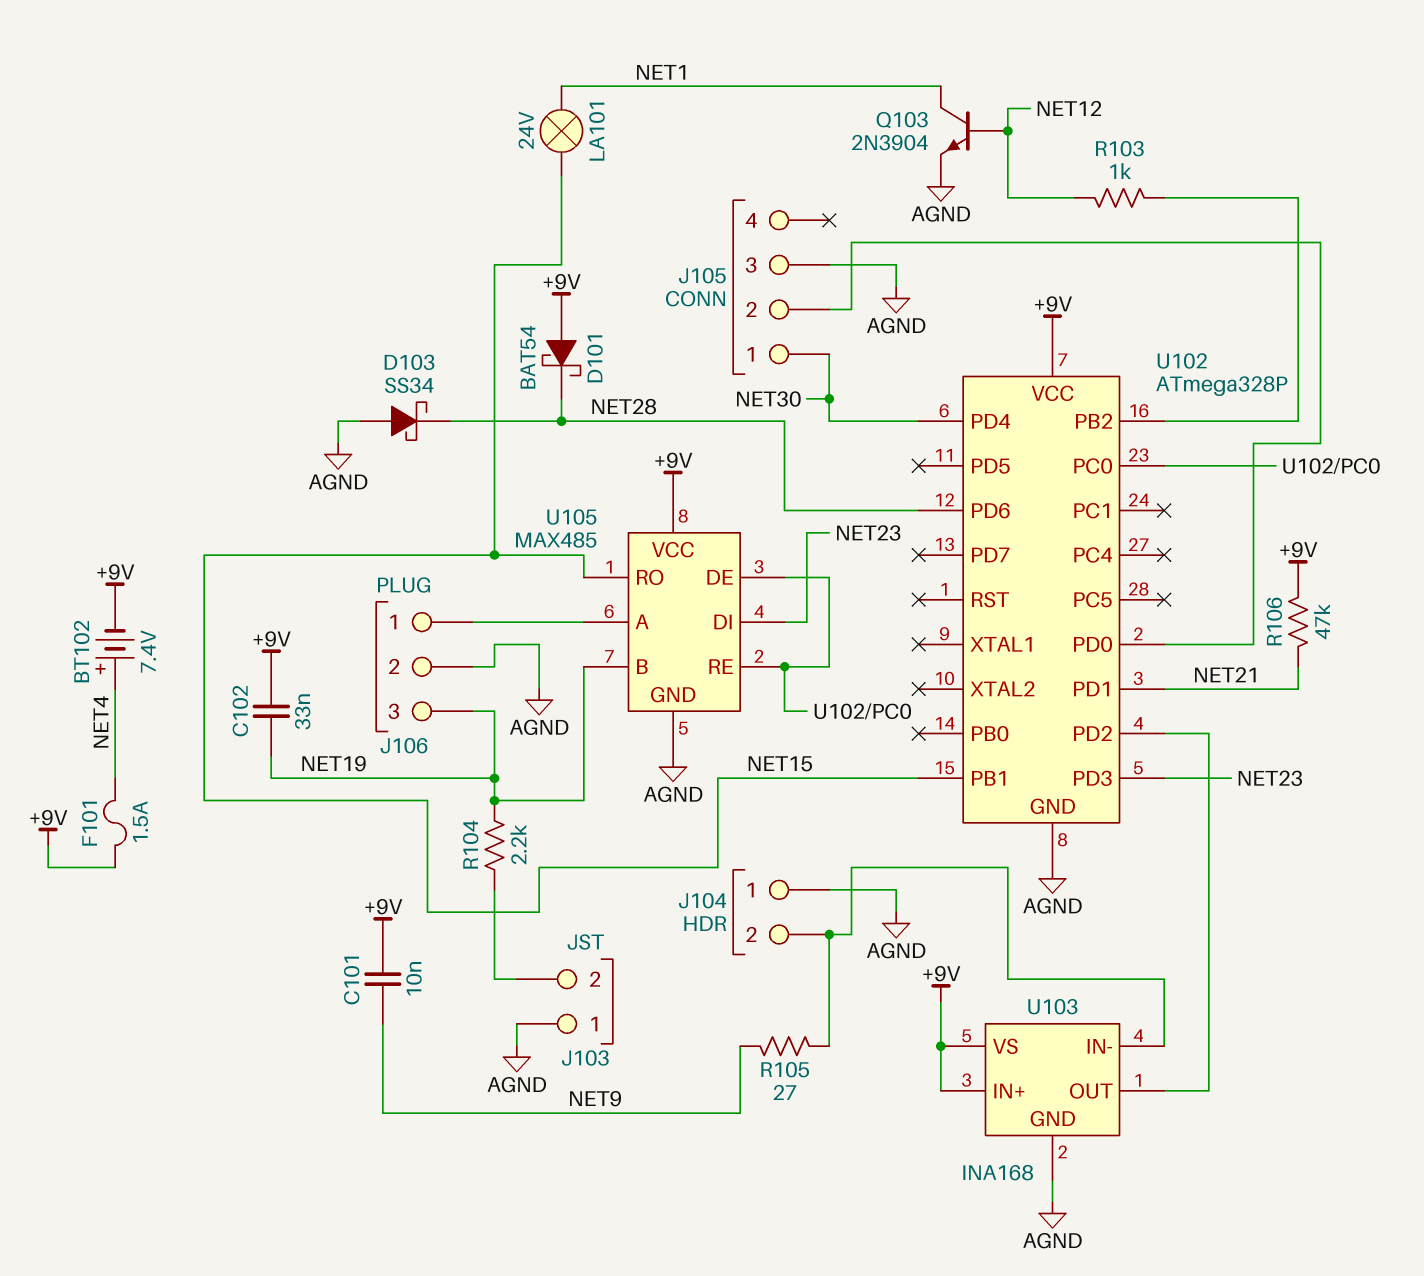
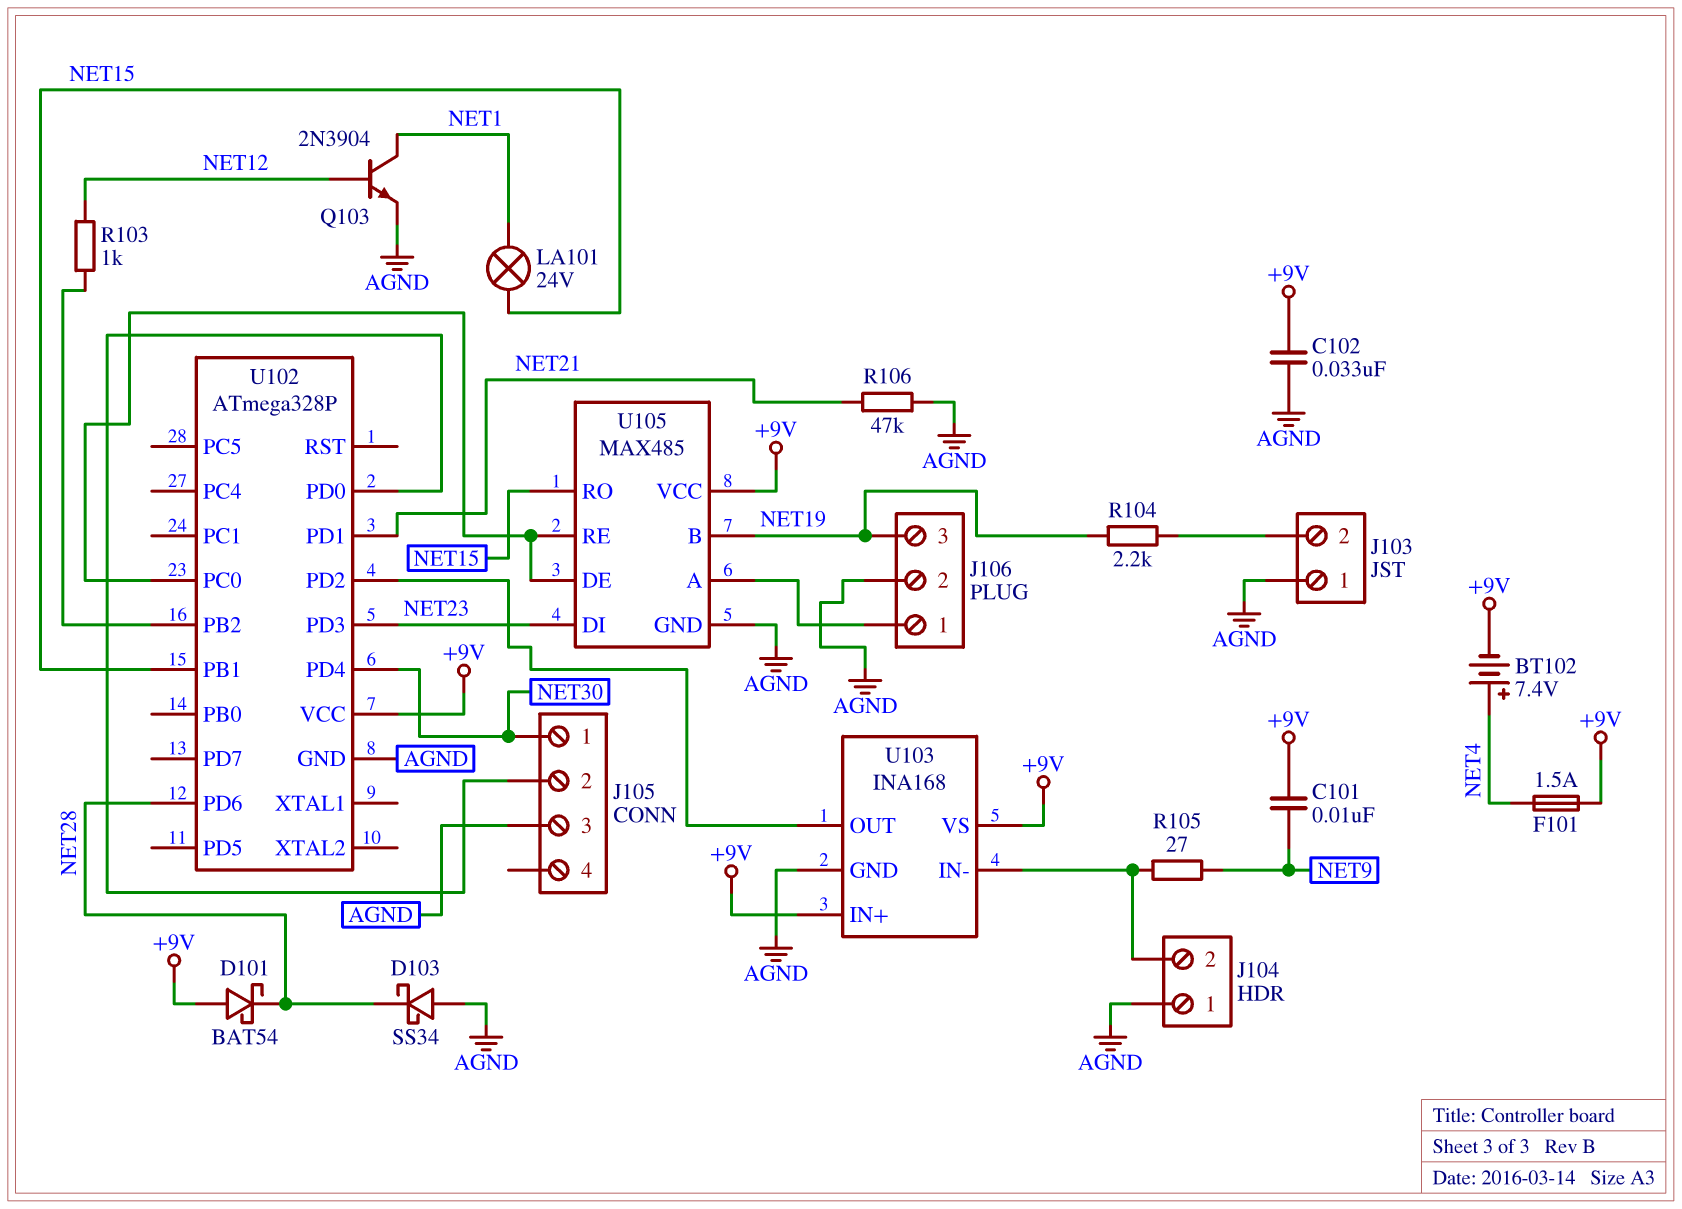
C102: 33nF (+9V, NET19) -> 33nF (+9V, AGND)
R106: 47k (+9V, NET21) -> 47k (AGND, NET21)

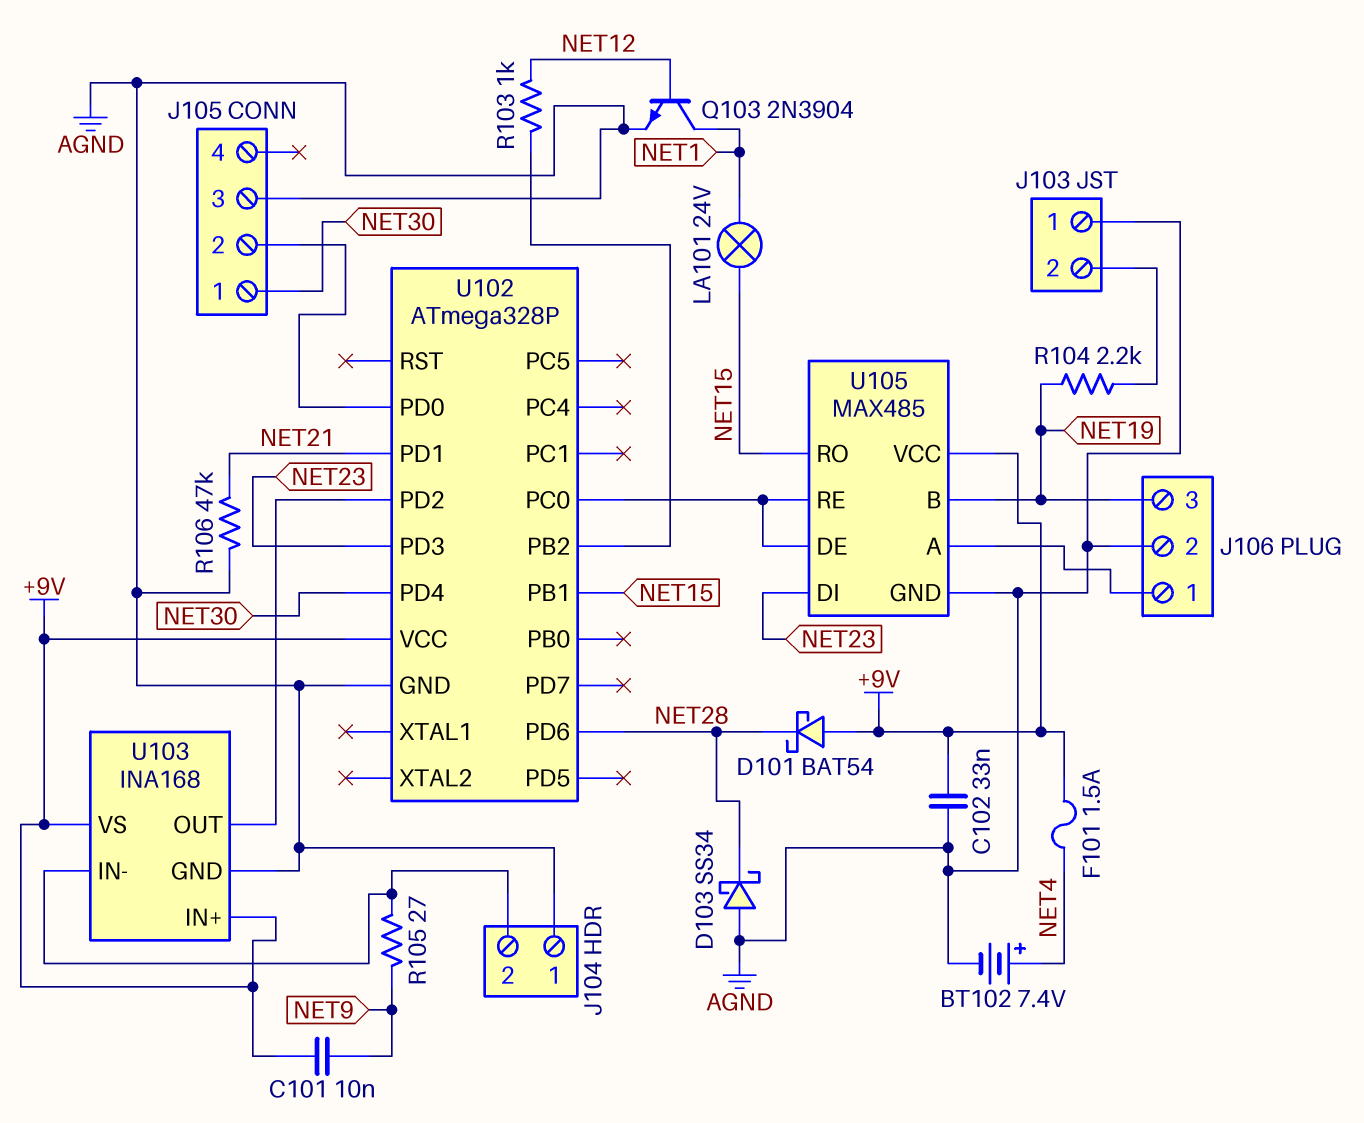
BT102: 7.4V (plus NET4, minus +9V) -> 7.4V (plus NET4, minus AGND)

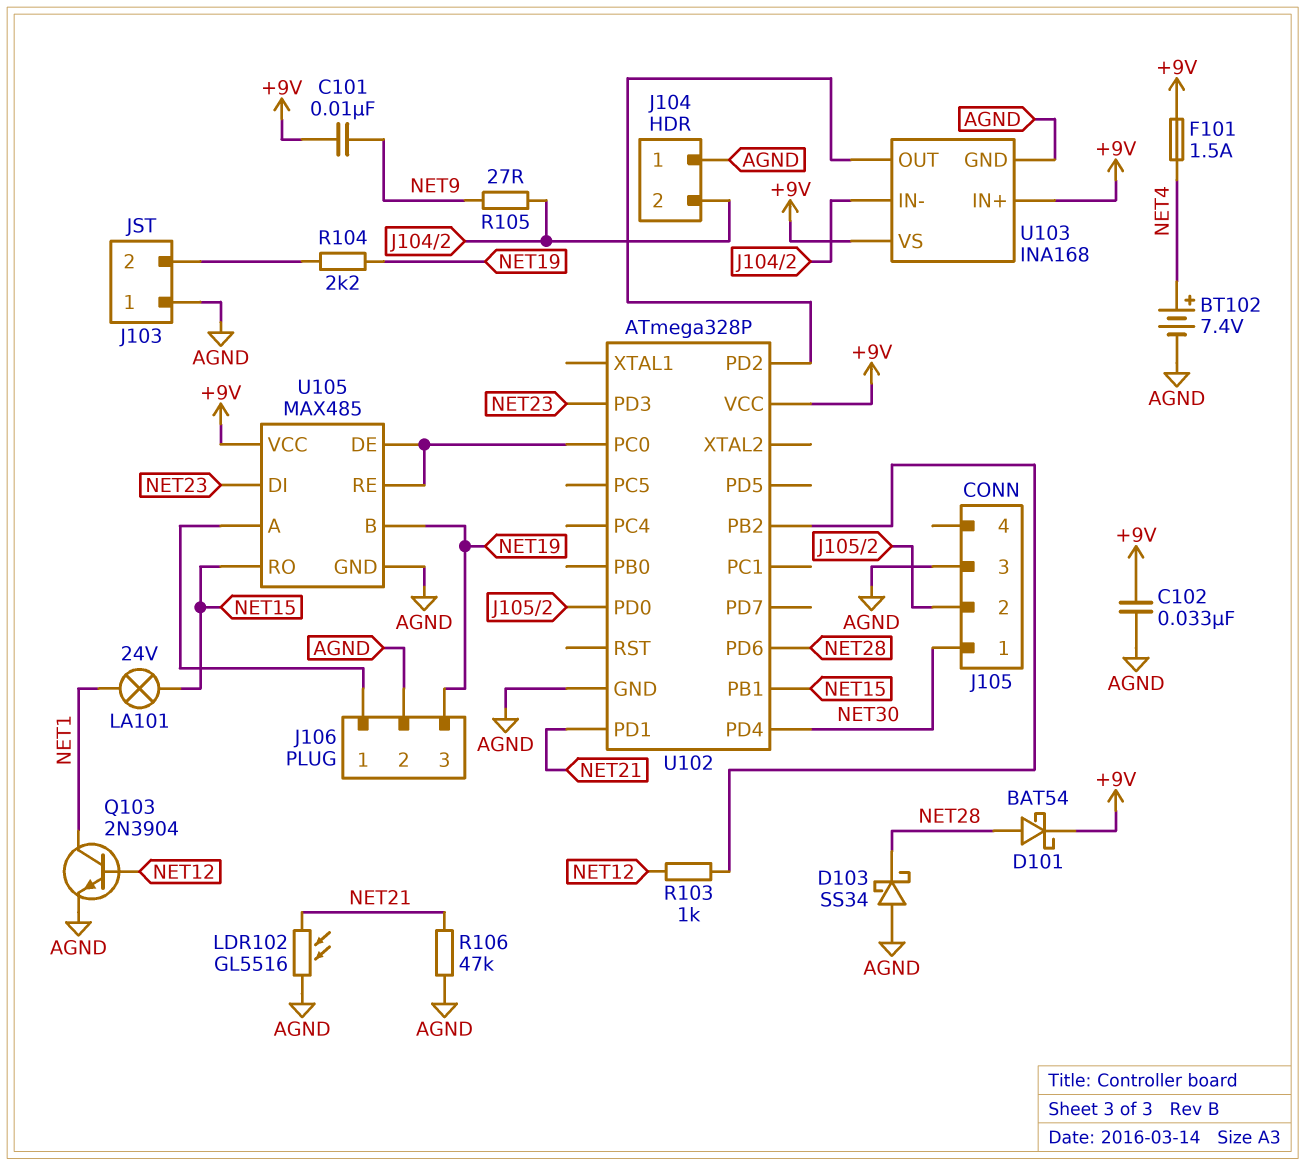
D101: schottky BAT54 (A +9V, K NET28) -> schottky BAT54 (A NET28, K +9V)
LDR102: none -> GL5516 (AGND, NET21)

